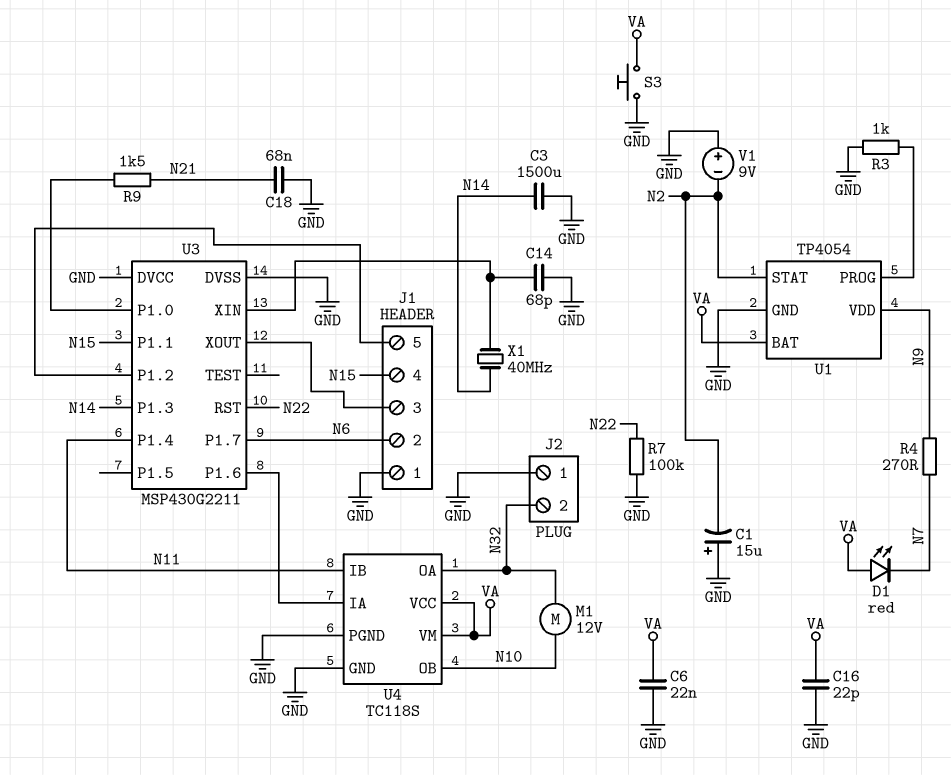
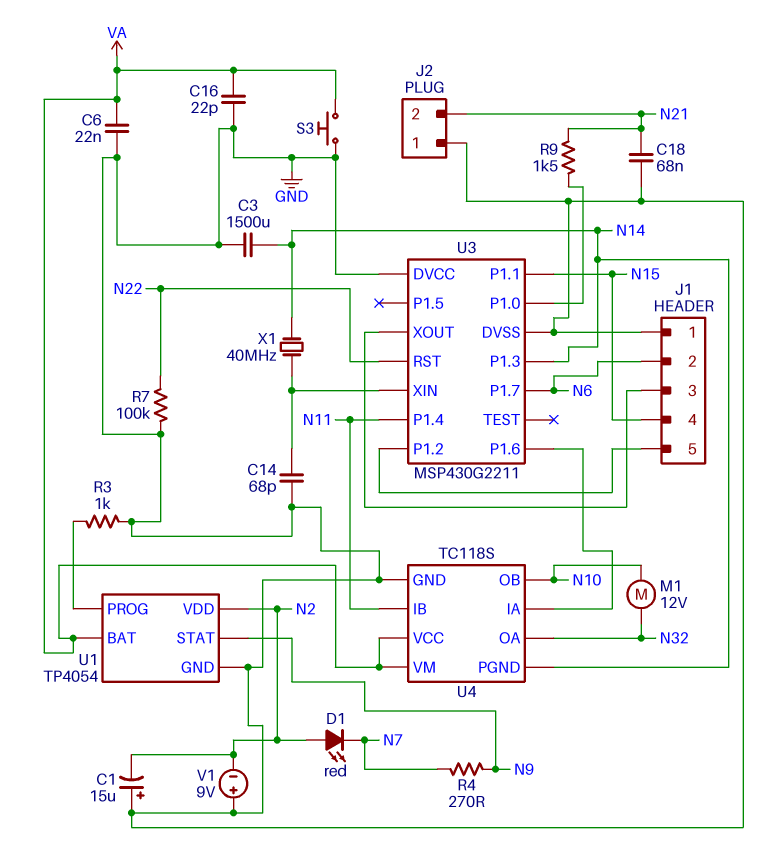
D1: LED red (A VA, K N7) -> LED red (A N2, K N7)
J2 pin 2: N32 -> N21
U1 pin STAT: N2 -> N9
U1 pin VDD: N9 -> N2
U4 pin PGND: GND -> N14

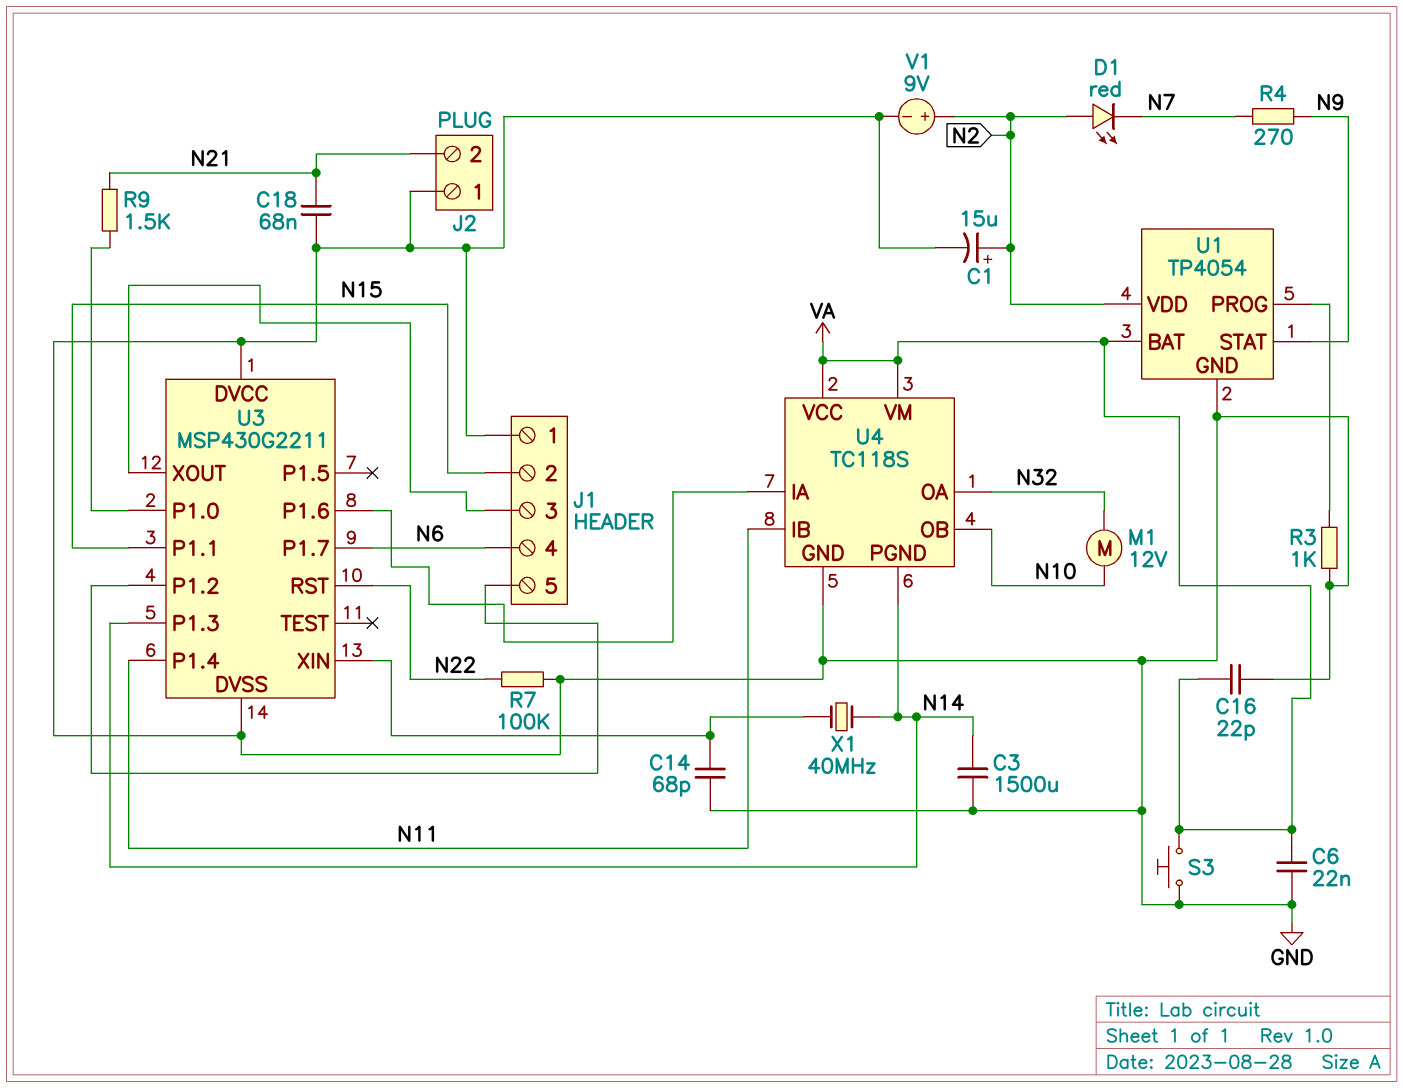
C1: 15uF (plus GND, minus N2) -> 15uF (plus N2, minus GND)
J1 pin 2: N6 -> N15
J1 pin 4: N15 -> N6
V1: 9V (plus GND, minus N2) -> 9V (plus N2, minus GND)

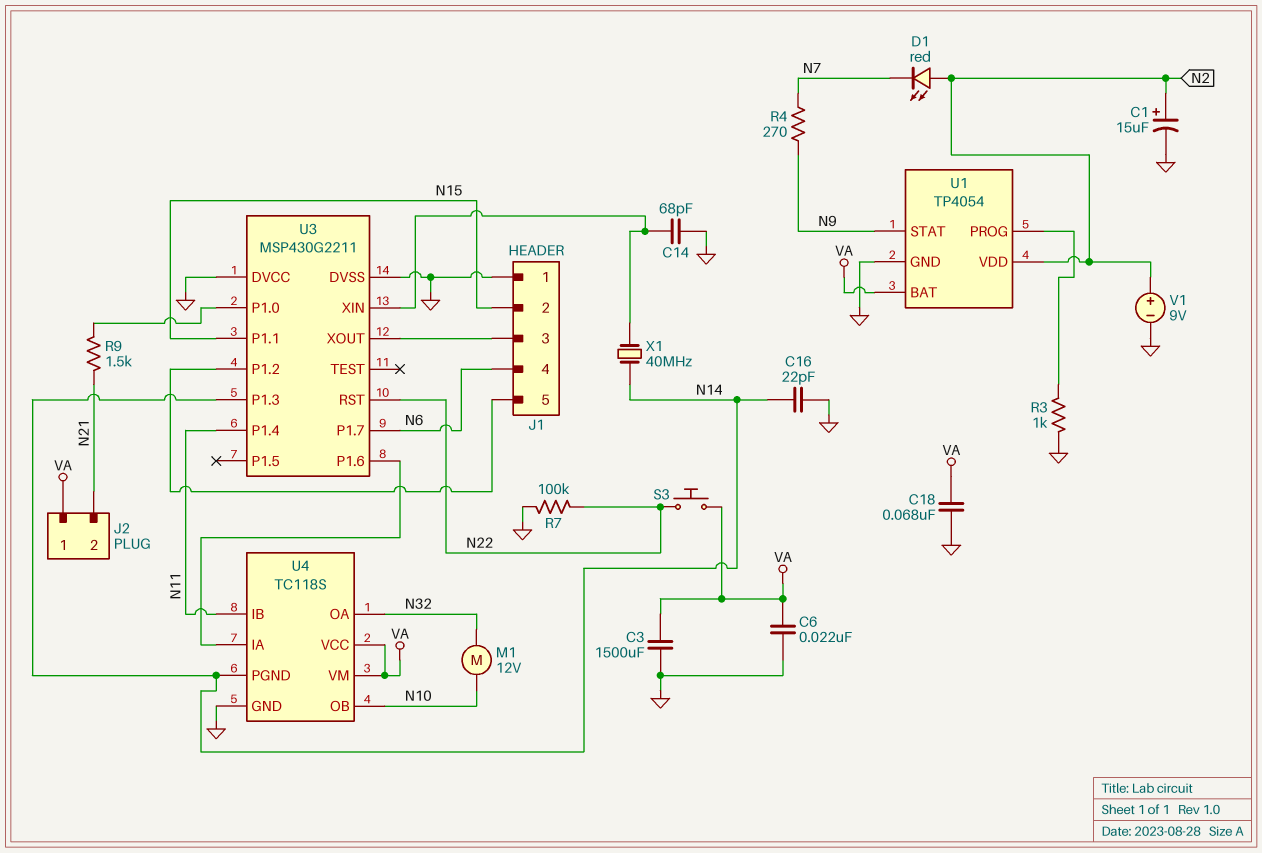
C3: 1500uF (GND, N14) -> 1500uF (GND, VA)
C16: 22pF (GND, VA) -> 22pF (GND, N14)
C18: 68nF (GND, N21) -> 68nF (GND, VA)
J2 pin 1: GND -> VA
S3: button (GND, VA) -> button (N22, VA)

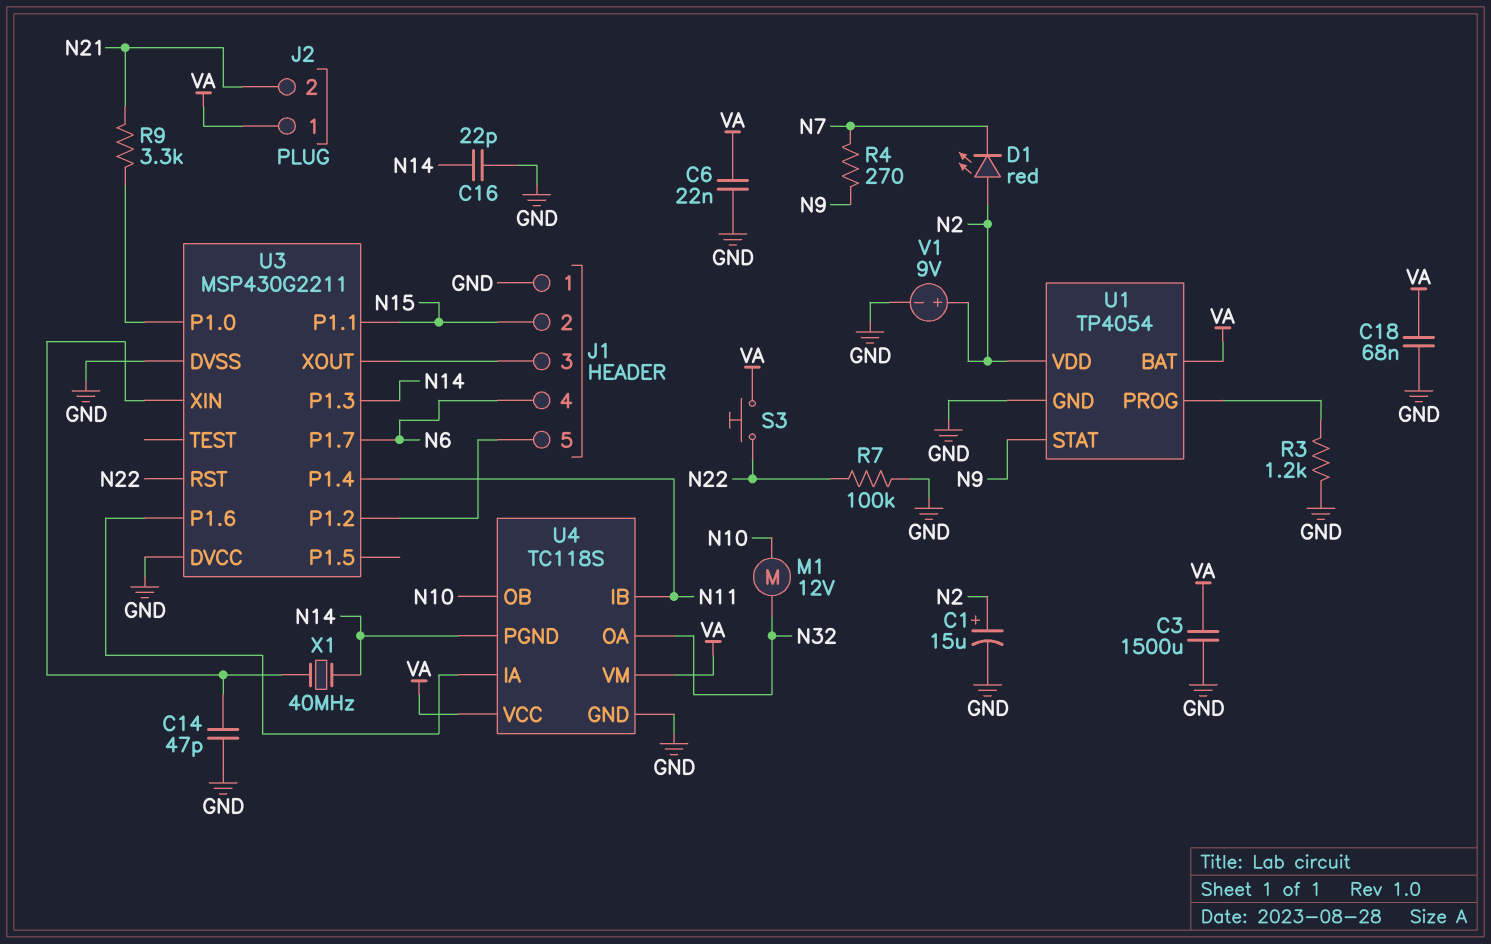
C14: 68pF (GND, U3/XIN) -> 47pF (GND, U3/XIN)
R3: 1k (GND, U1/PROG) -> 1.2k (GND, U1/PROG)
R9: 1.5k (N21, U3/P1.0) -> 3.3k (N21, U3/P1.0)

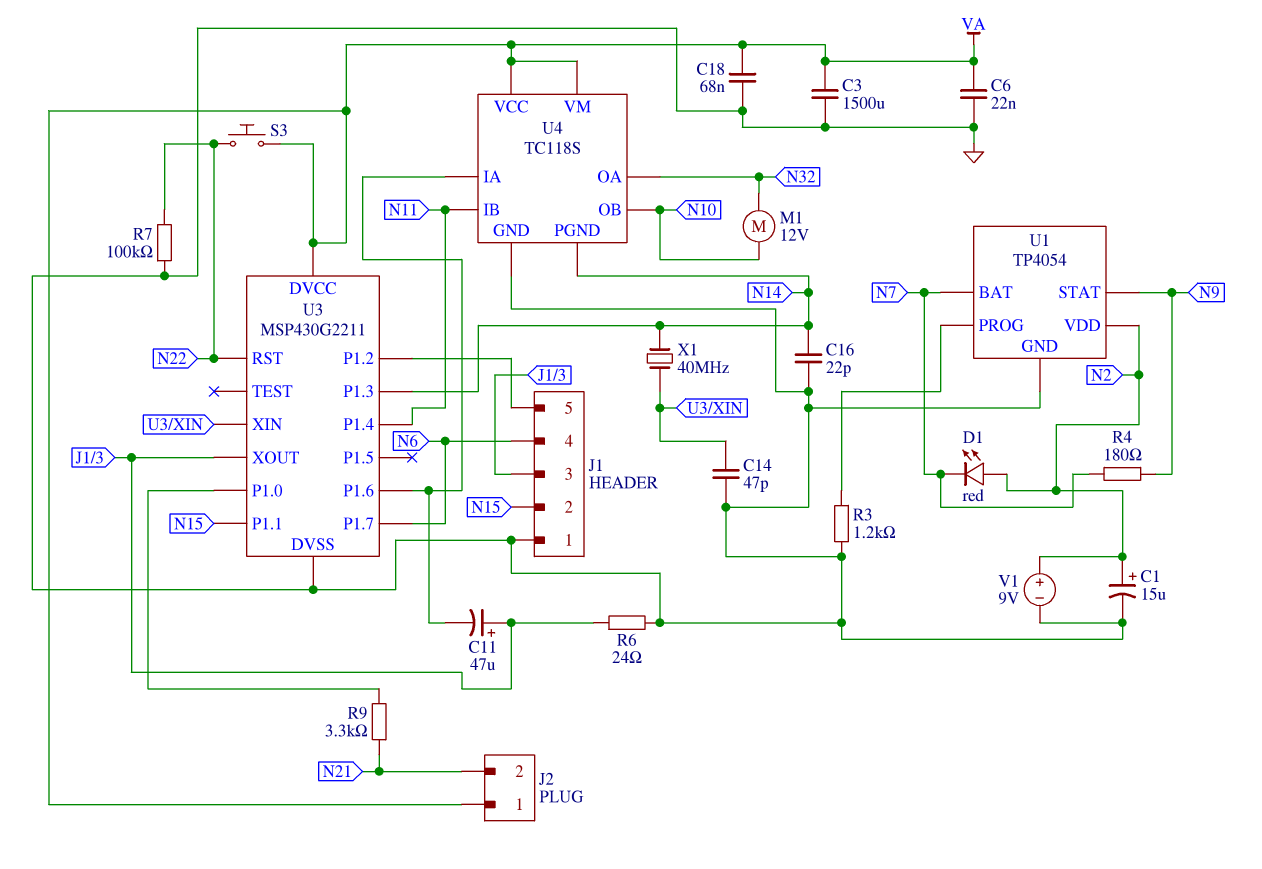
C11: none -> 47uF (plus J1/3, minus U3/P1.6)
R4: 270 (N7, N9) -> 180 (N7, N9)
R6: none -> 24 (GND, J1/3)
U1 pin BAT: VA -> N7
U3 pin DVCC: GND -> VA

